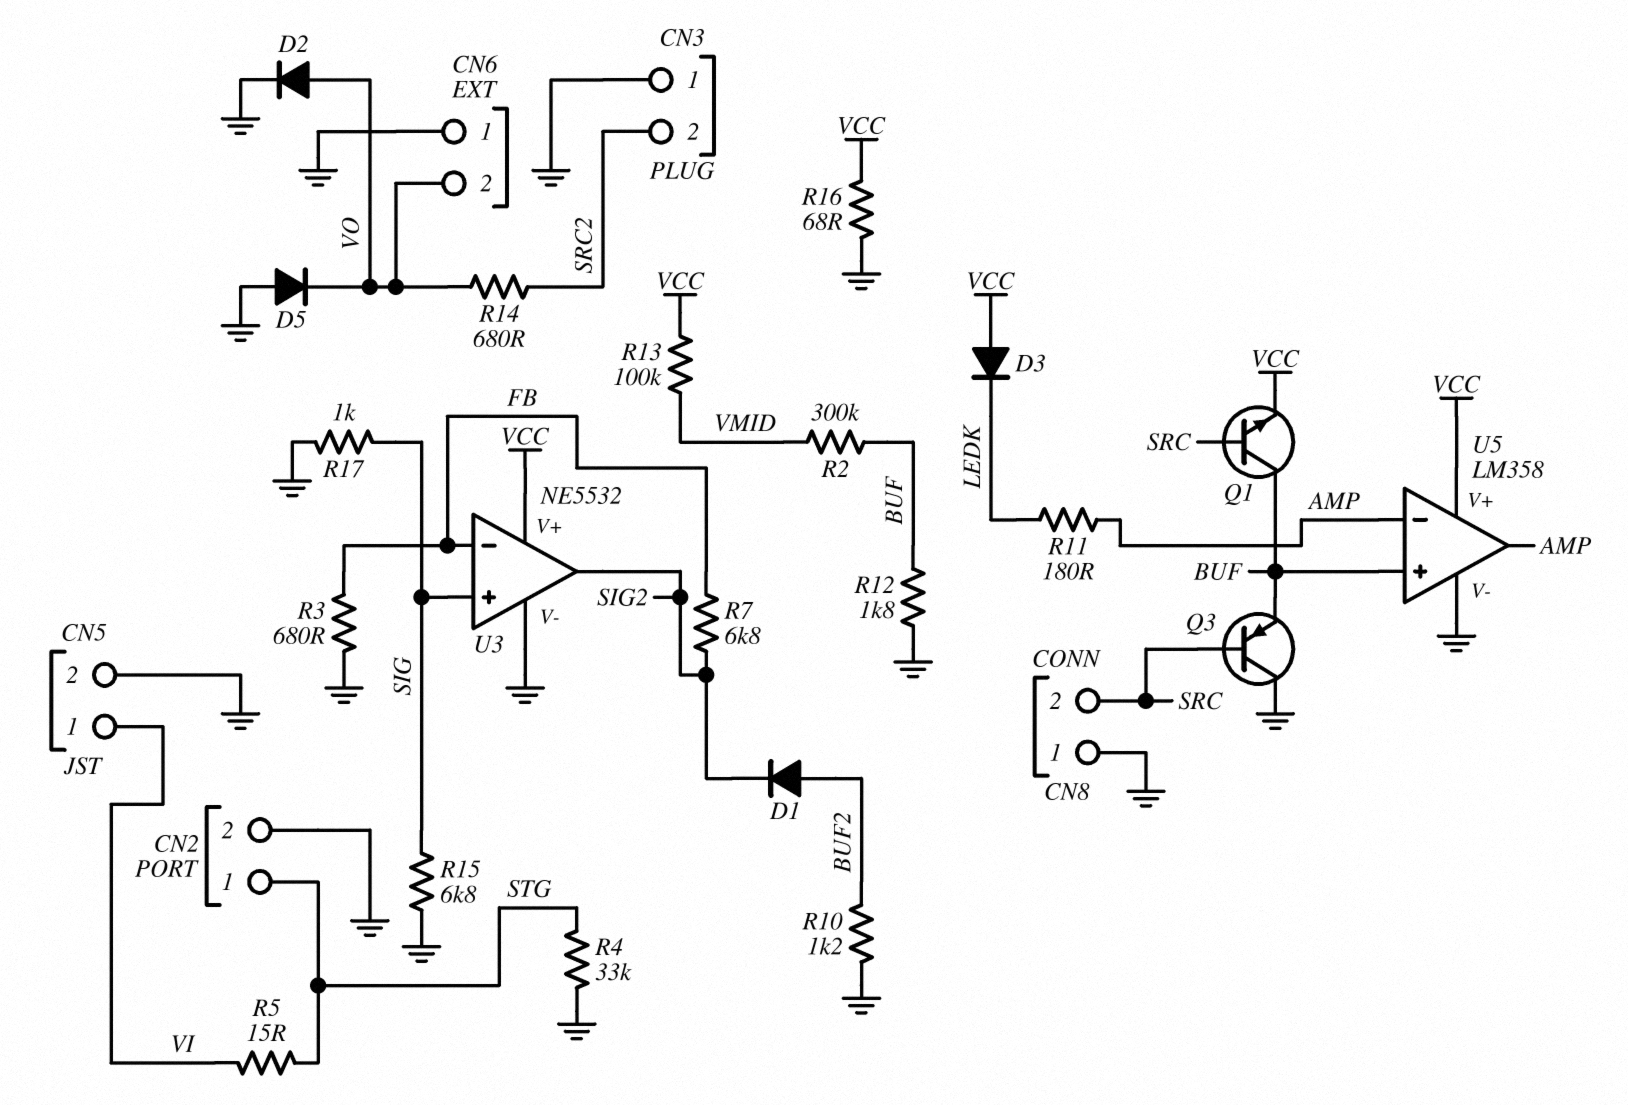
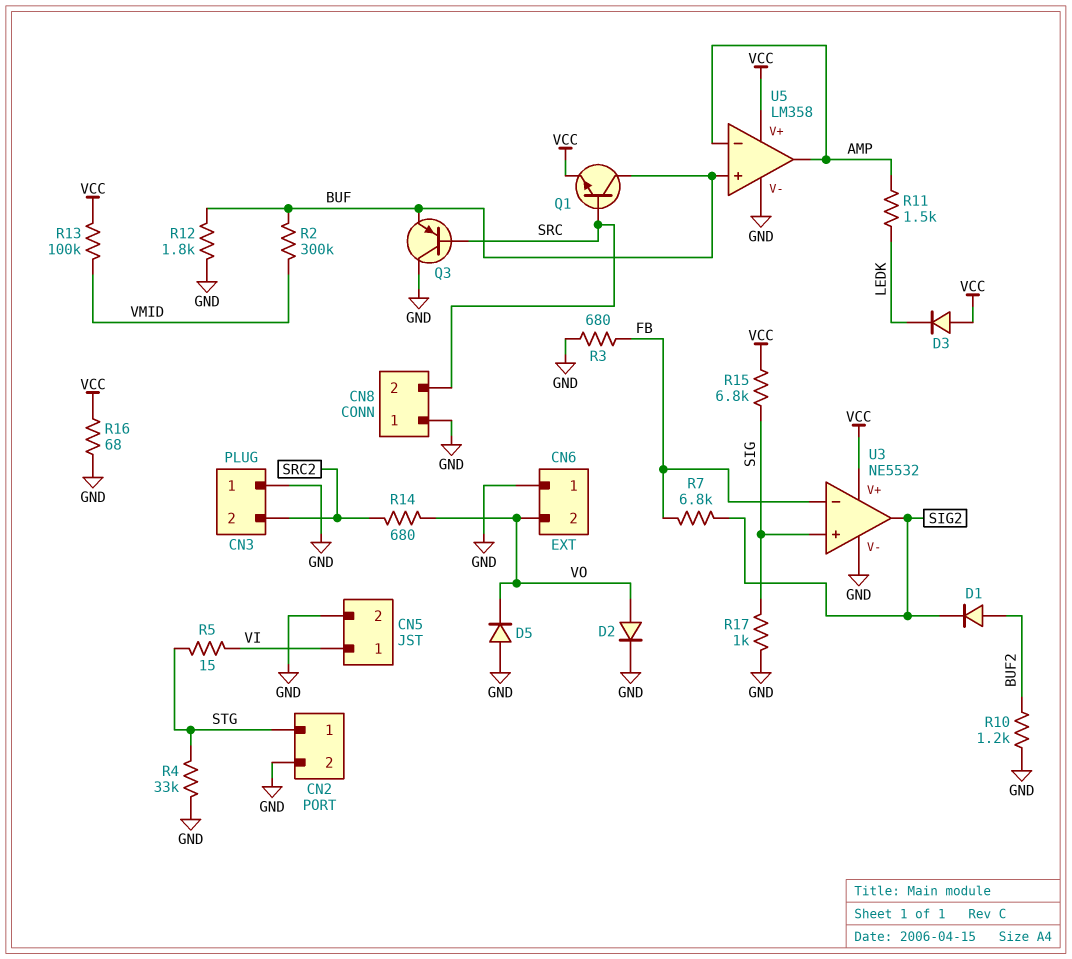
R11: 180 (AMP, LEDK) -> 1.5k (AMP, LEDK)
R15: 6.8k (GND, SIG) -> 6.8k (SIG, VCC)

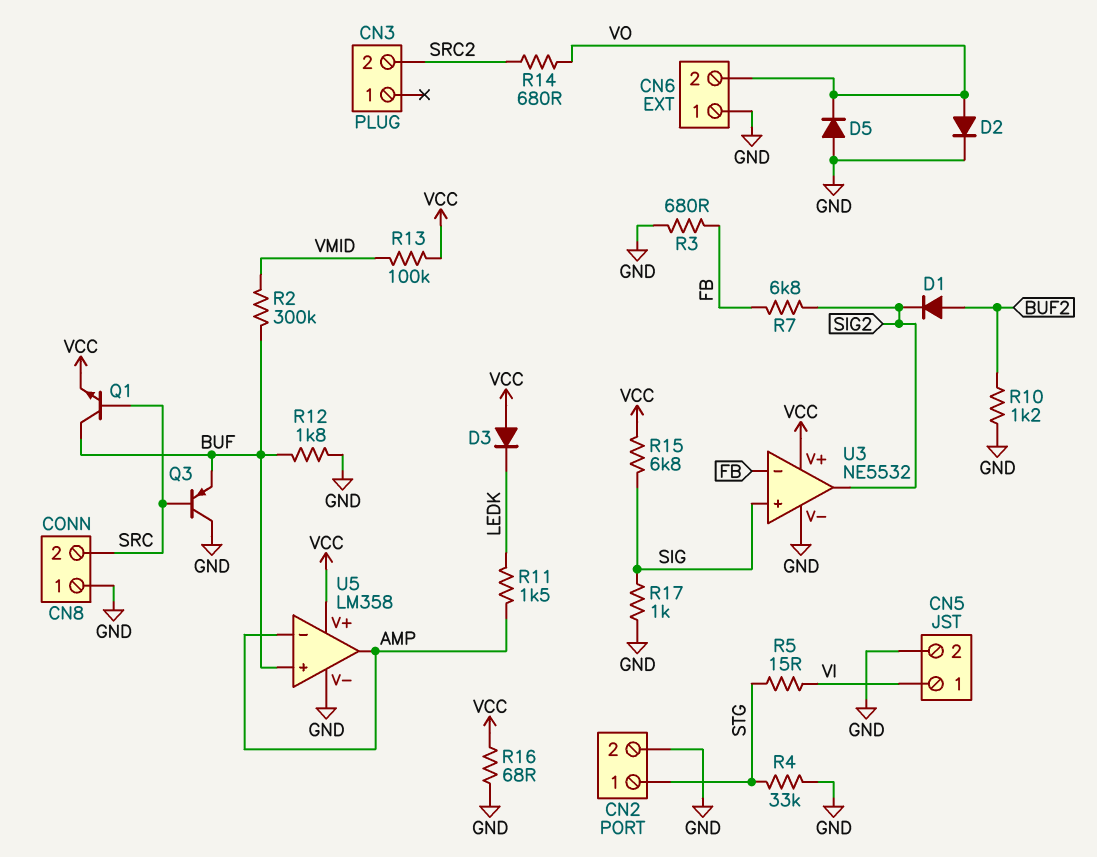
CN3 pin 1: GND -> none

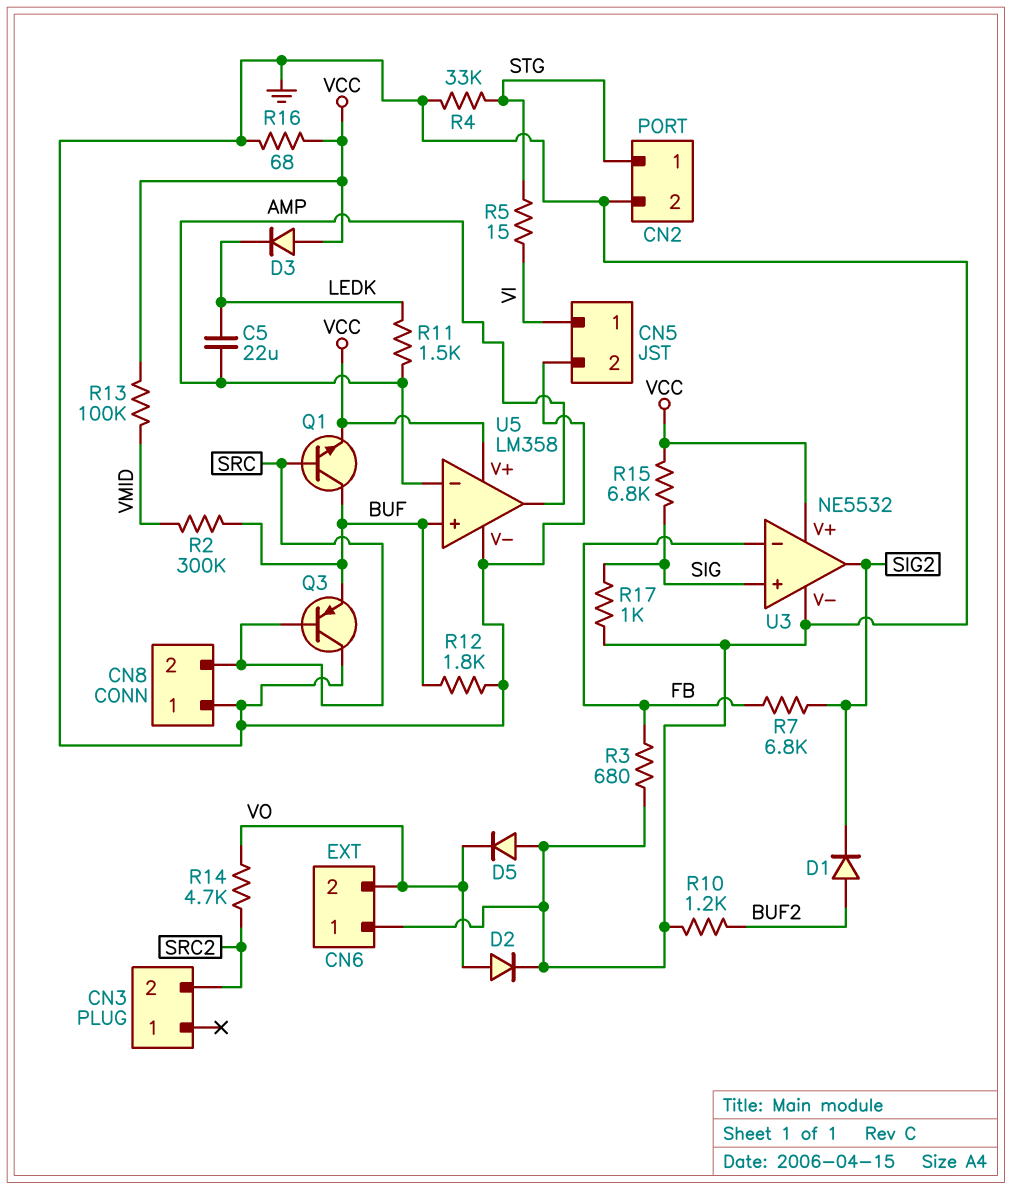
C5: none -> 22uF (AMP, LEDK)
R14: 680 (SRC2, VO) -> 4.7k (SRC2, VO)

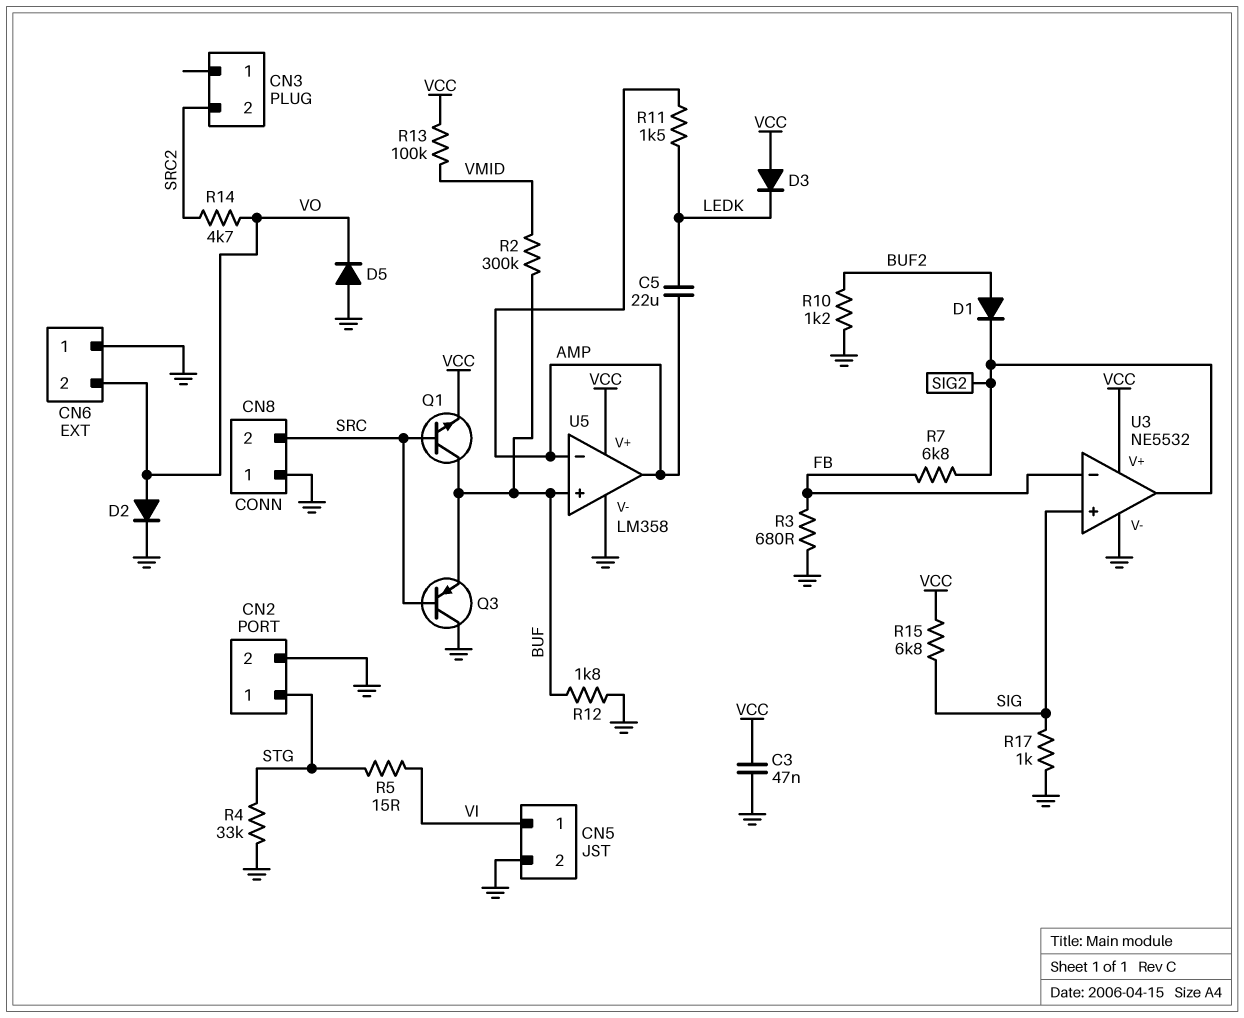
C3: none -> 47nF (GND, VCC)
R16: 68 (GND, VCC) -> none

